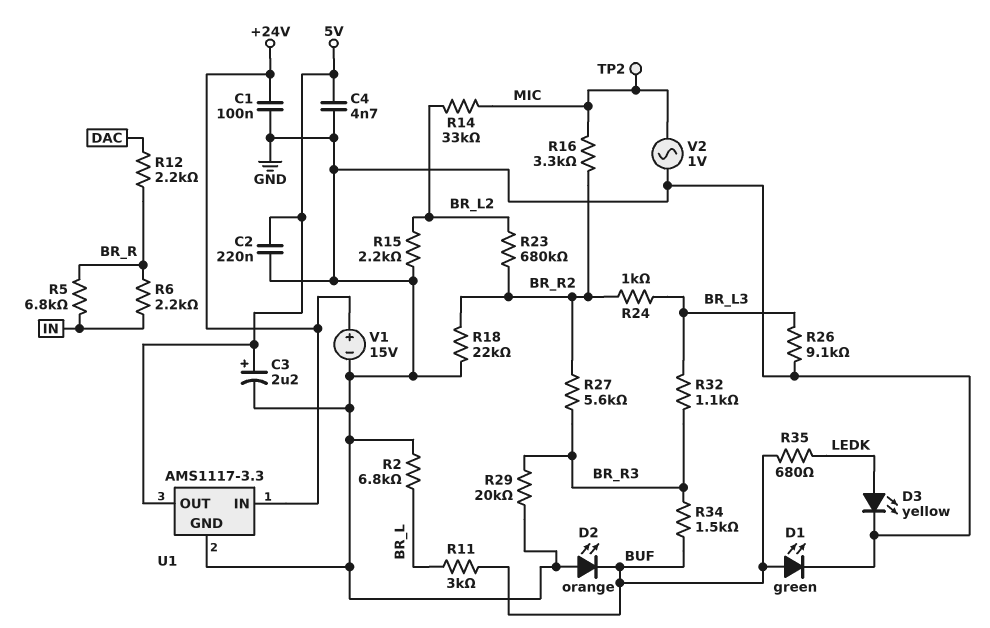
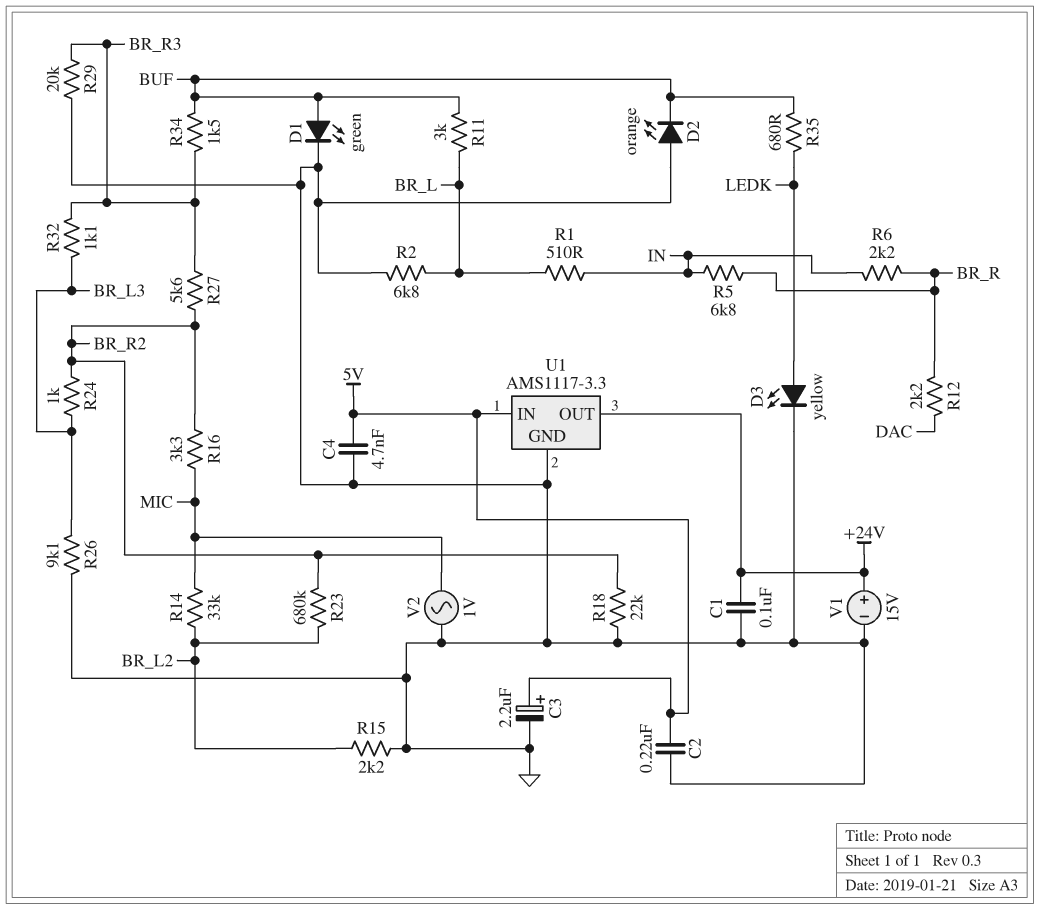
R1: none -> 510 (BR_L, IN)
TP2: test point (MIC) -> none
U1 pin IN: +24V -> 5V
U1 pin OUT: 5V -> +24V

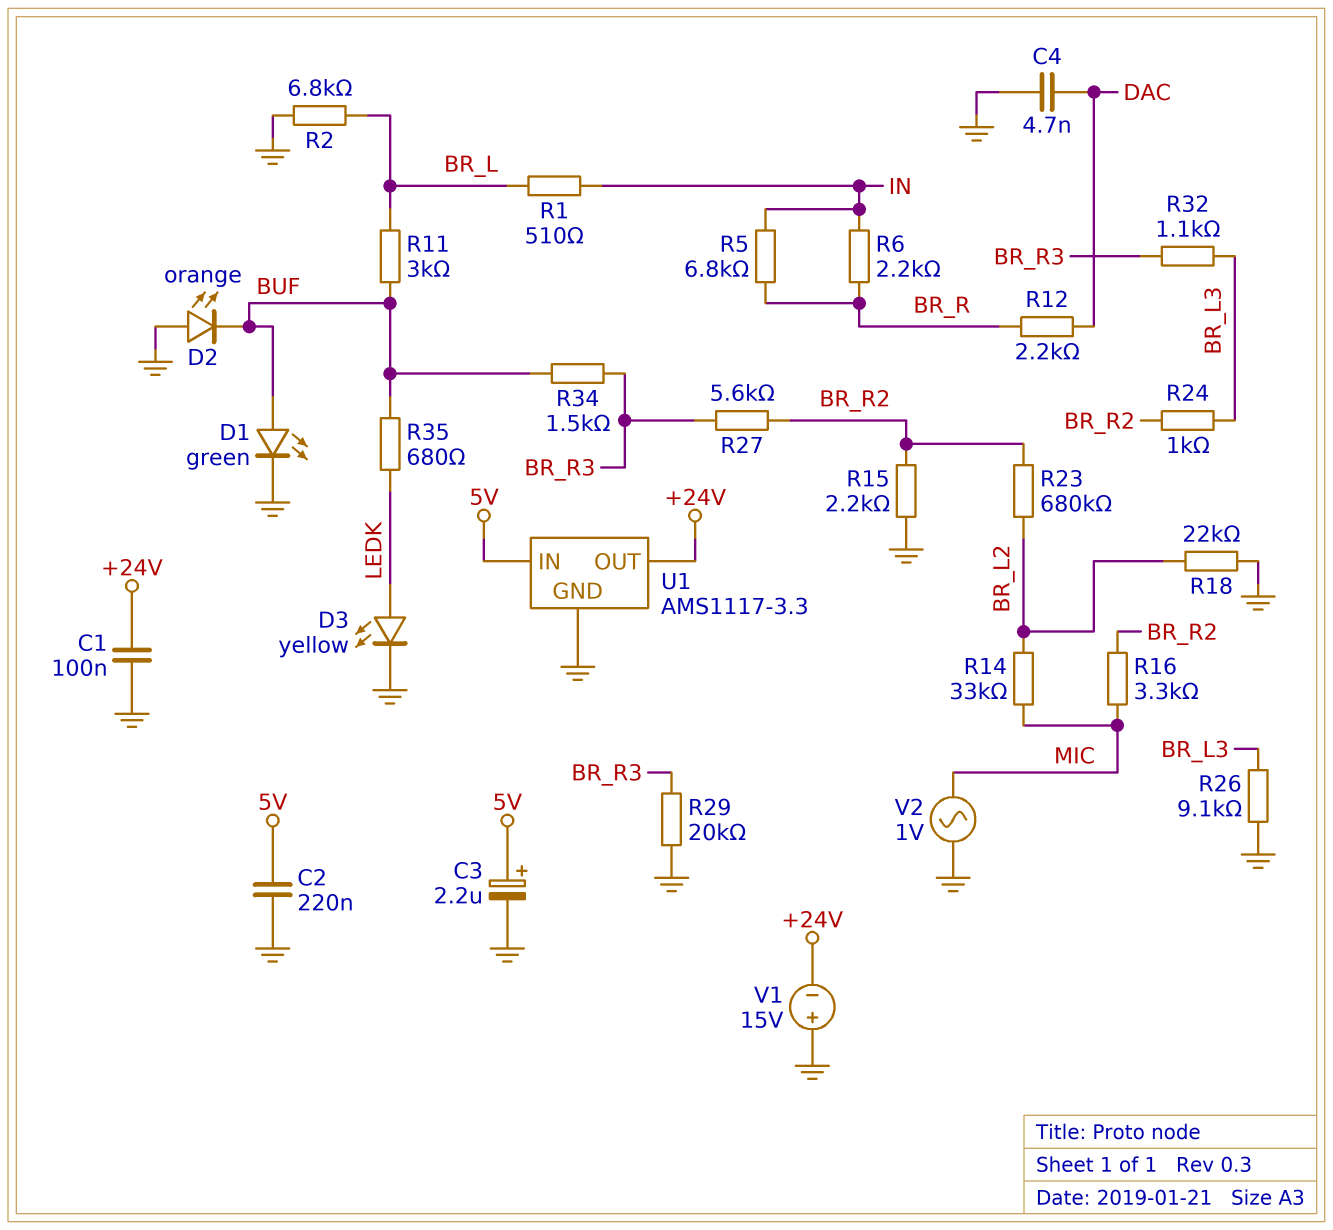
C4: 4.7nF (5V, GND) -> 4.7nF (DAC, GND)
R15: 2.2k (BR_L2, GND) -> 2.2k (BR_R2, GND)
R18: 22k (BR_R2, GND) -> 22k (BR_L2, GND)
V1: 15V (plus +24V, minus GND) -> 15V (plus GND, minus +24V)

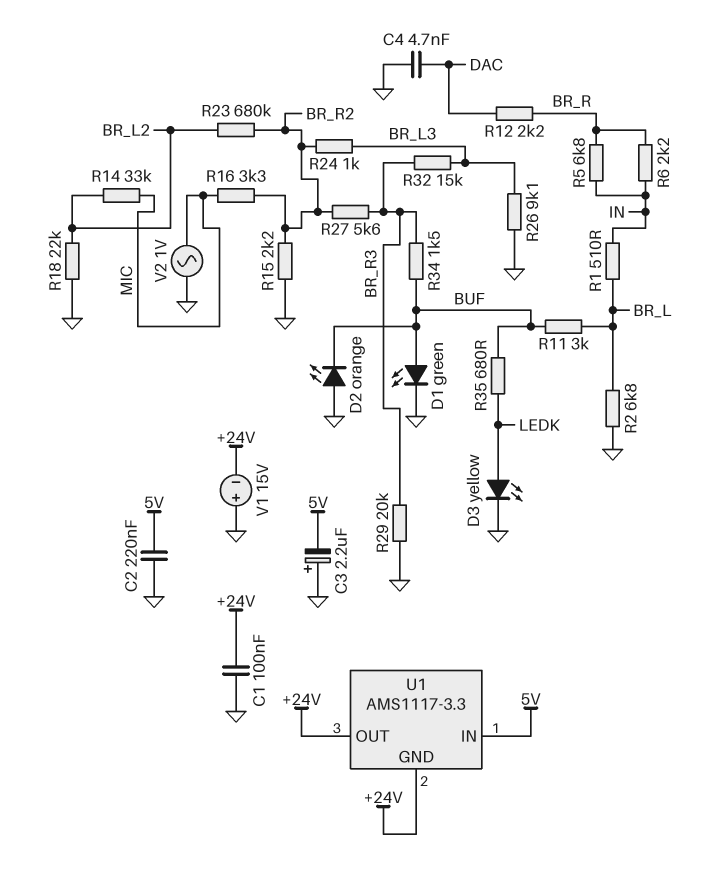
C3: 2.2uF (plus 5V, minus GND) -> 2.2uF (plus GND, minus 5V)
R32: 1.1k (BR_L3, BR_R3) -> 15k (BR_L3, BR_R3)
U1 pin GND: GND -> +24V

